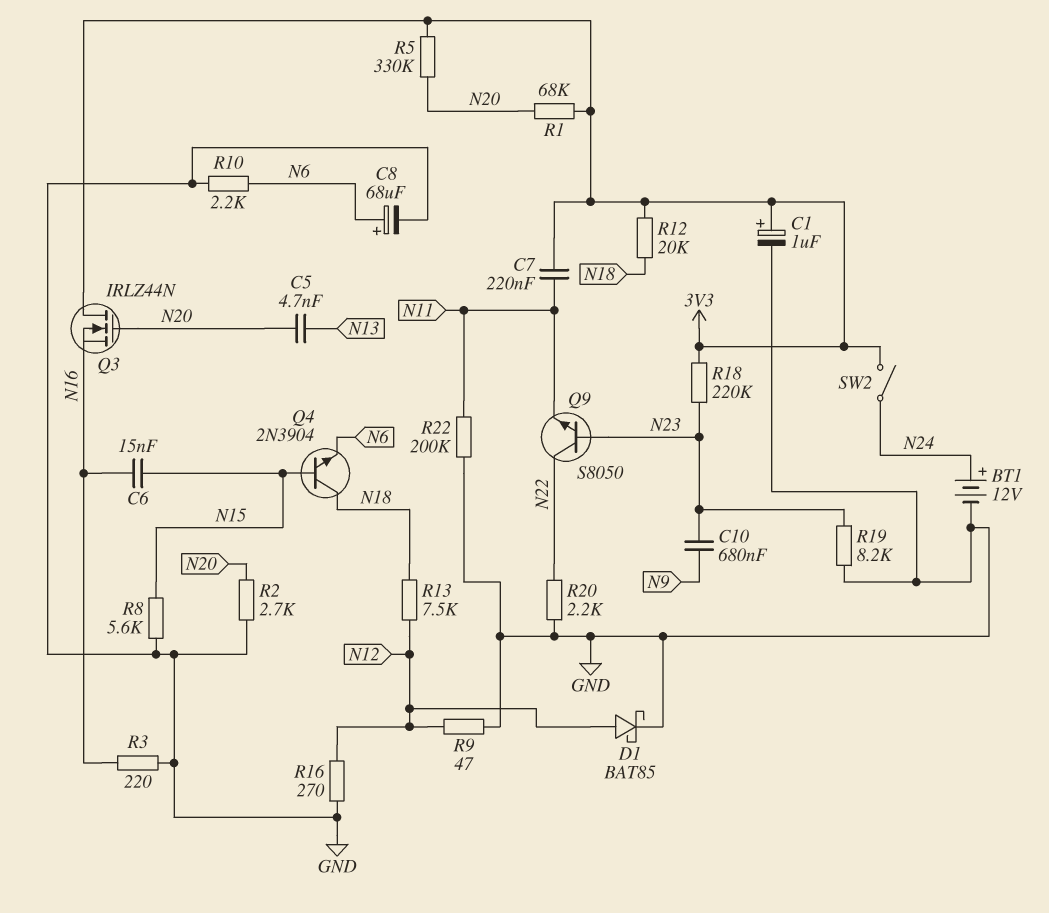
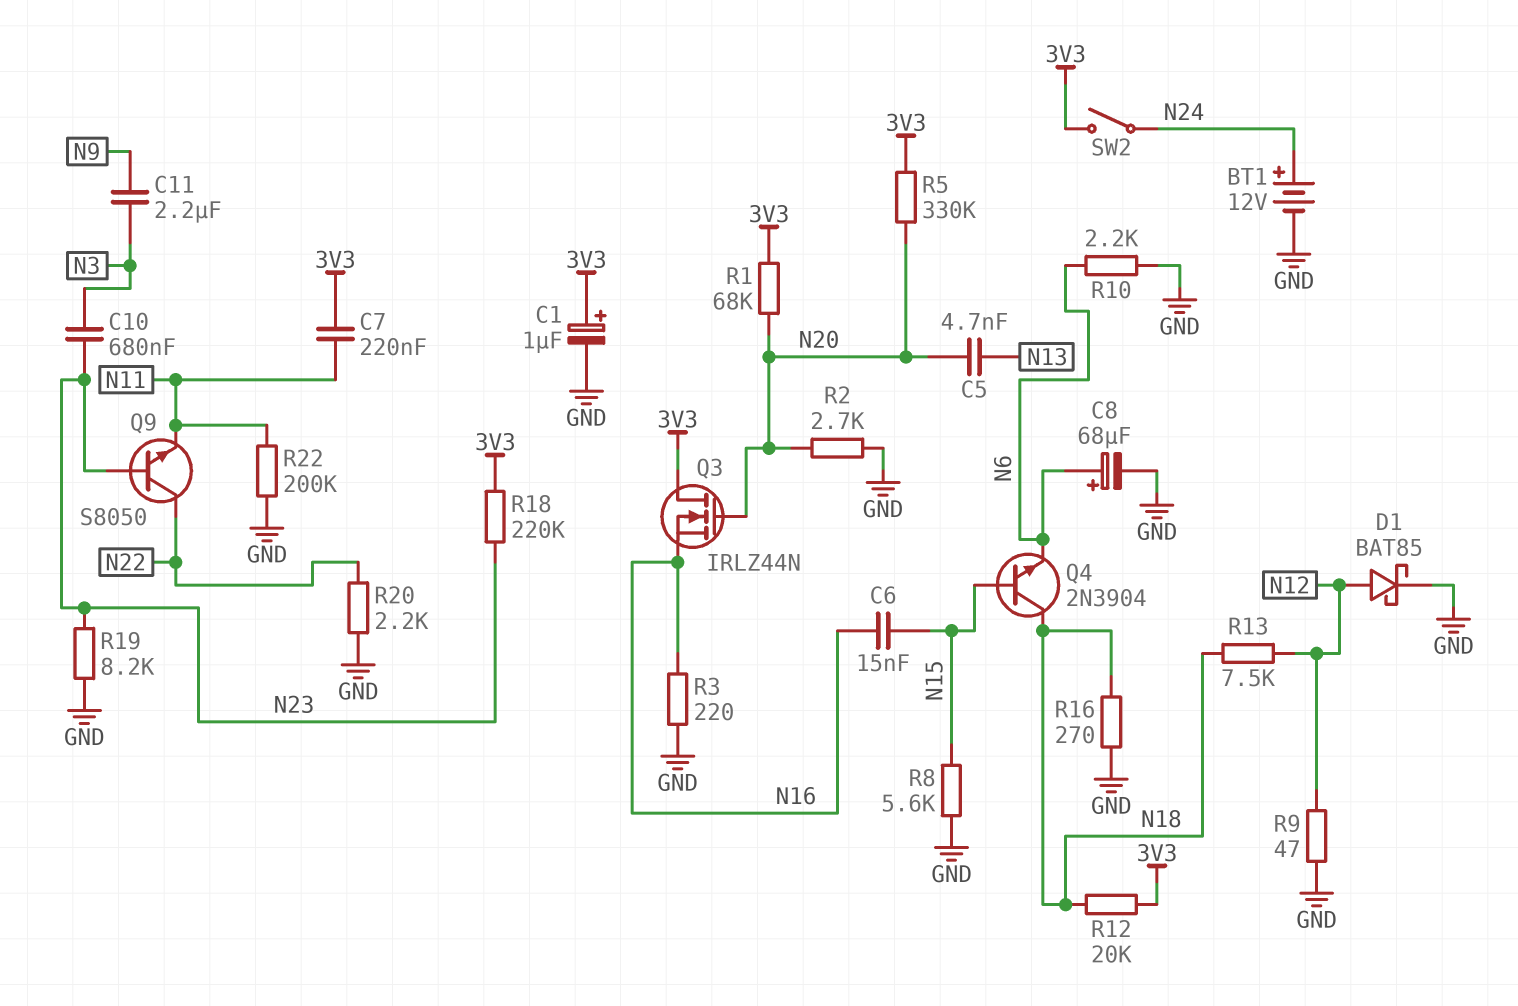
C10: 680nF (N9, N23) -> 680nF (N3, N23)
C11: none -> 2.2uF (N3, N9)
R16: 270 (GND, N12) -> 270 (GND, N18)

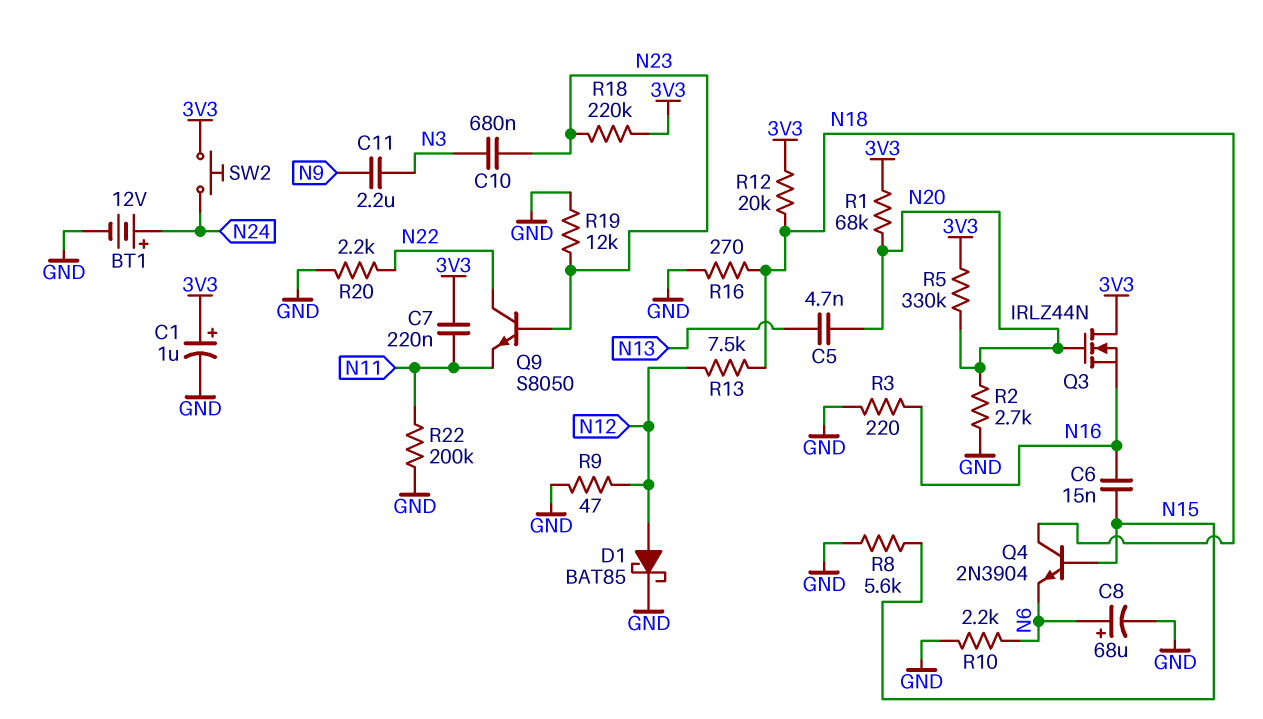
R19: 8.2k (GND, N23) -> 12k (GND, N23)
SW2: switch (3V3, N24) -> button (3V3, N24)

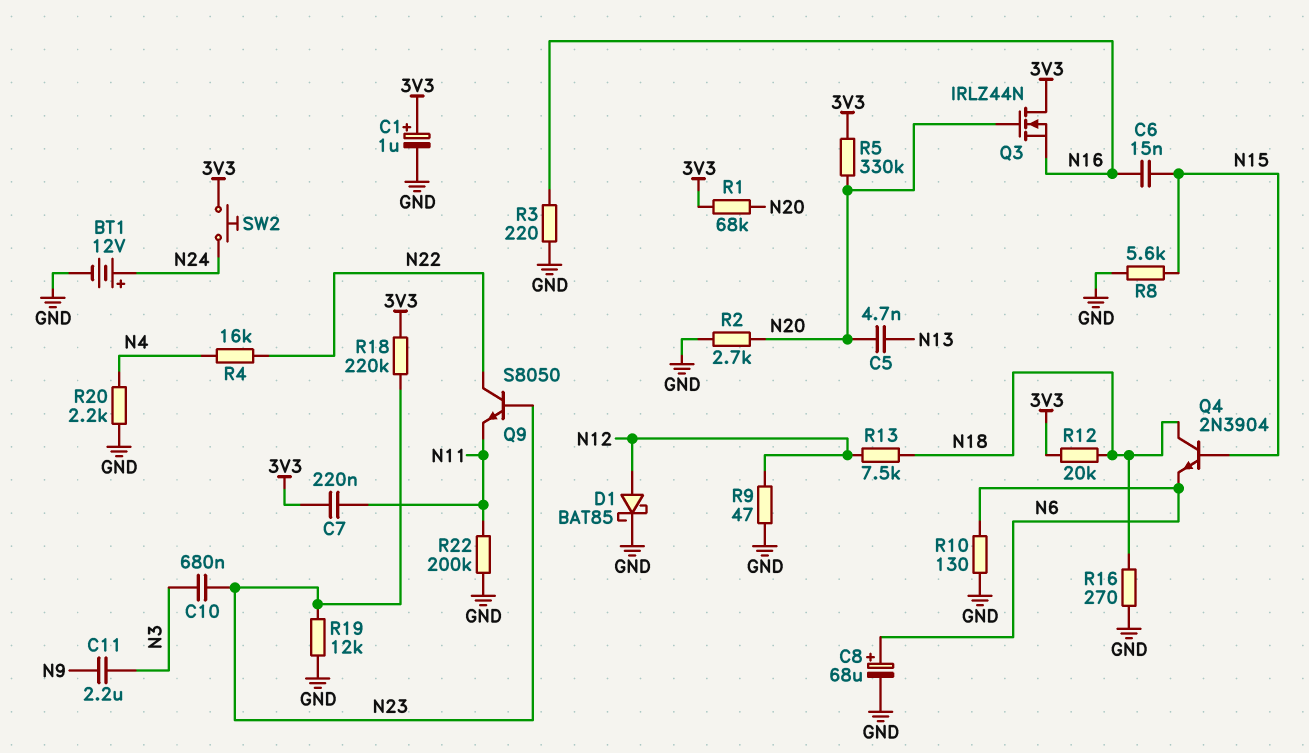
R4: none -> 16k (N4, N22)
R10: 2.2k (GND, N6) -> 130 (GND, N6)
R20: 2.2k (GND, N22) -> 2.2k (GND, N4)

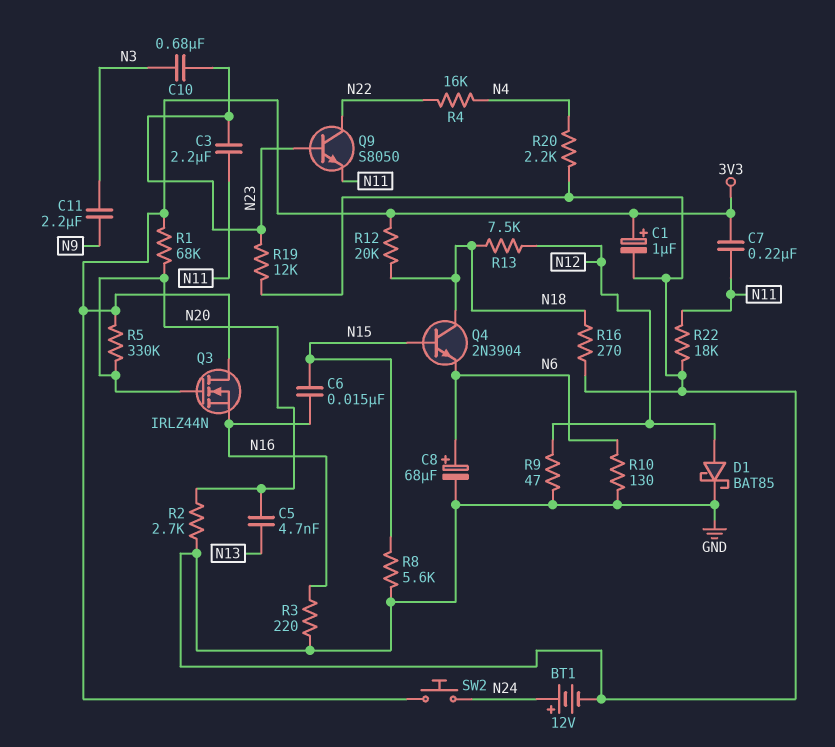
C3: none -> 2.2uF (N11, N23)
R18: 220k (3V3, N23) -> none
R22: 200k (GND, N11) -> 18k (GND, N11)

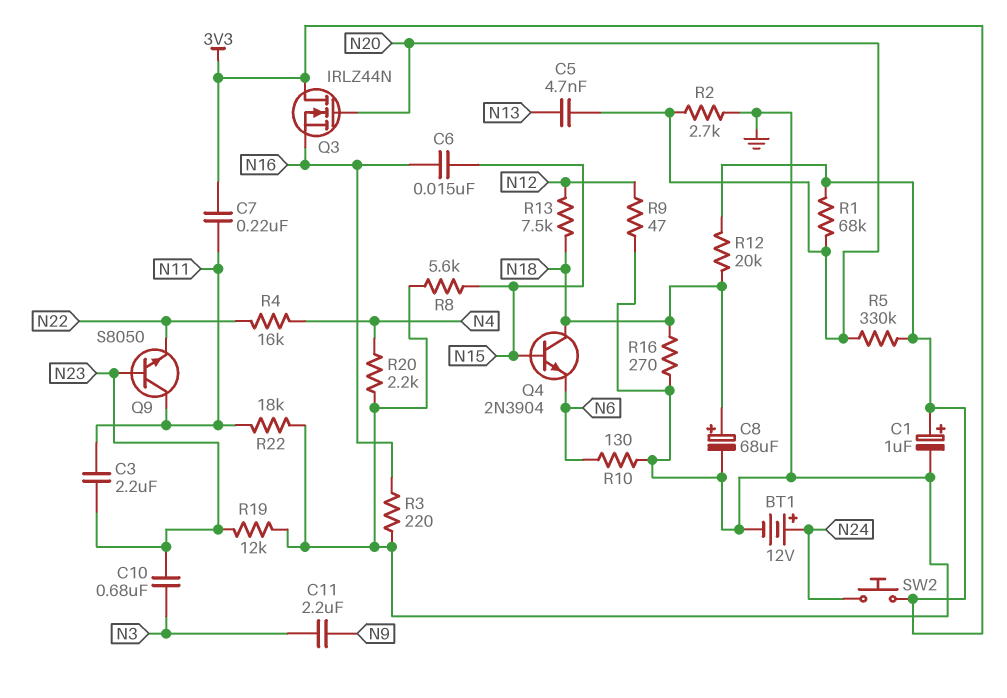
C8: 68uF (plus N6, minus GND) -> 68uF (plus N18, minus GND)
D1: schottky BAT85 (A N12, K GND) -> none
Q9: NPN S8050 (B N23, C N22, E N11) -> NPN S8050 (B N23, C N11, E N22)

